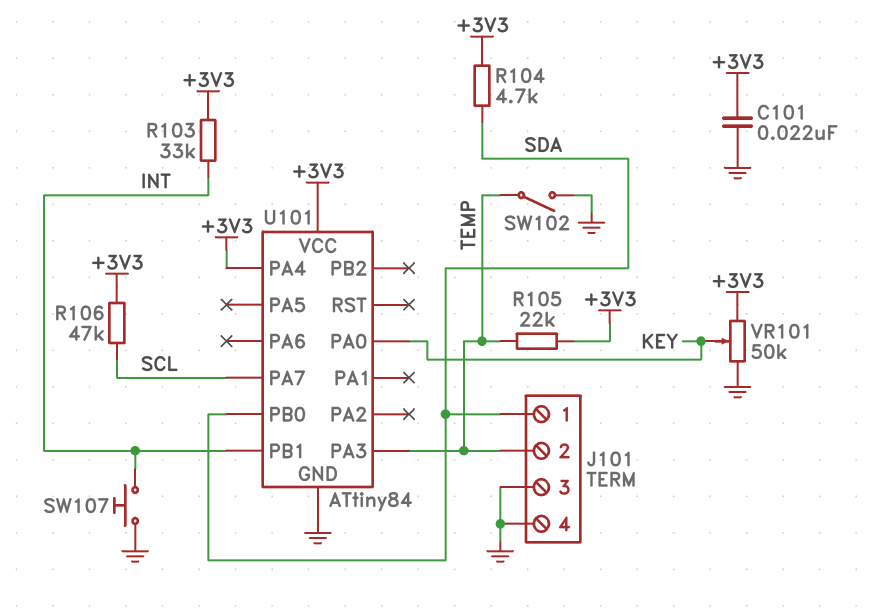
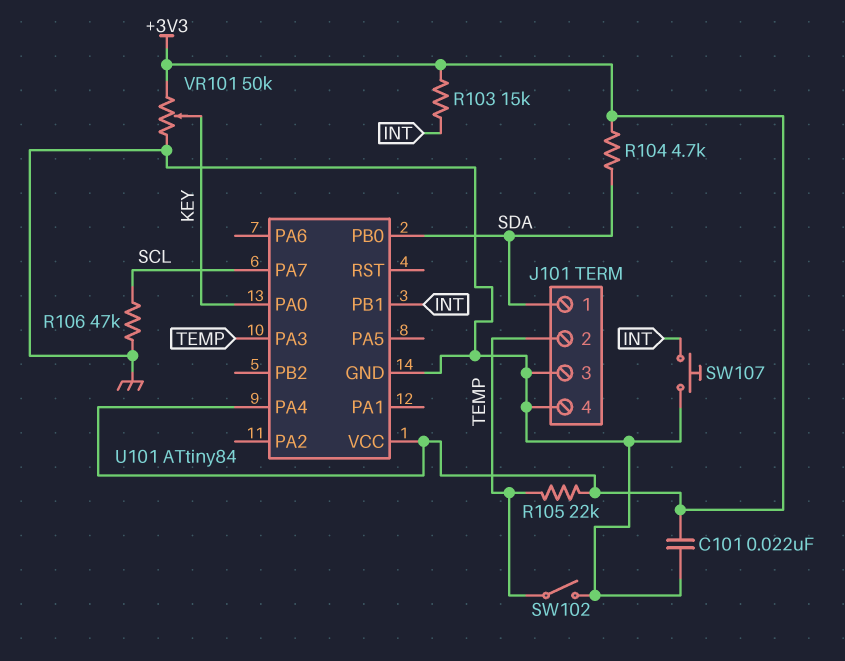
R103: 33k (+3V3, INT) -> 15k (+3V3, INT)
R106: 47k (+3V3, SCL) -> 47k (GND, SCL)

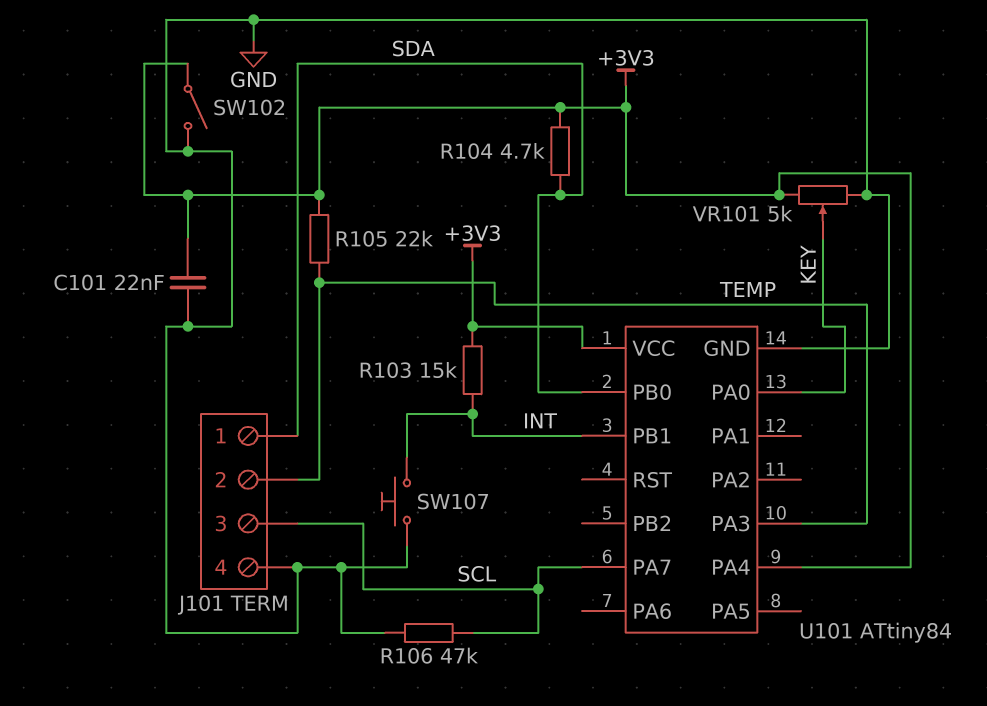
J101 pin 3: GND -> SCL
SW102: switch (GND, TEMP) -> switch (+3V3, GND)
VR101: 50k (+3V3, GND, wiper KEY) -> 5k (+3V3, GND, wiper KEY)

